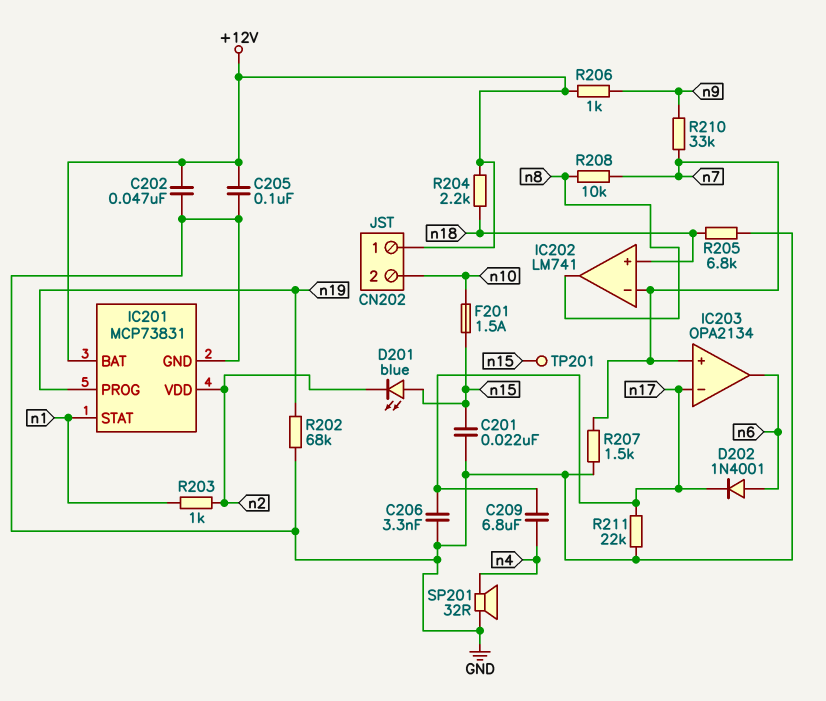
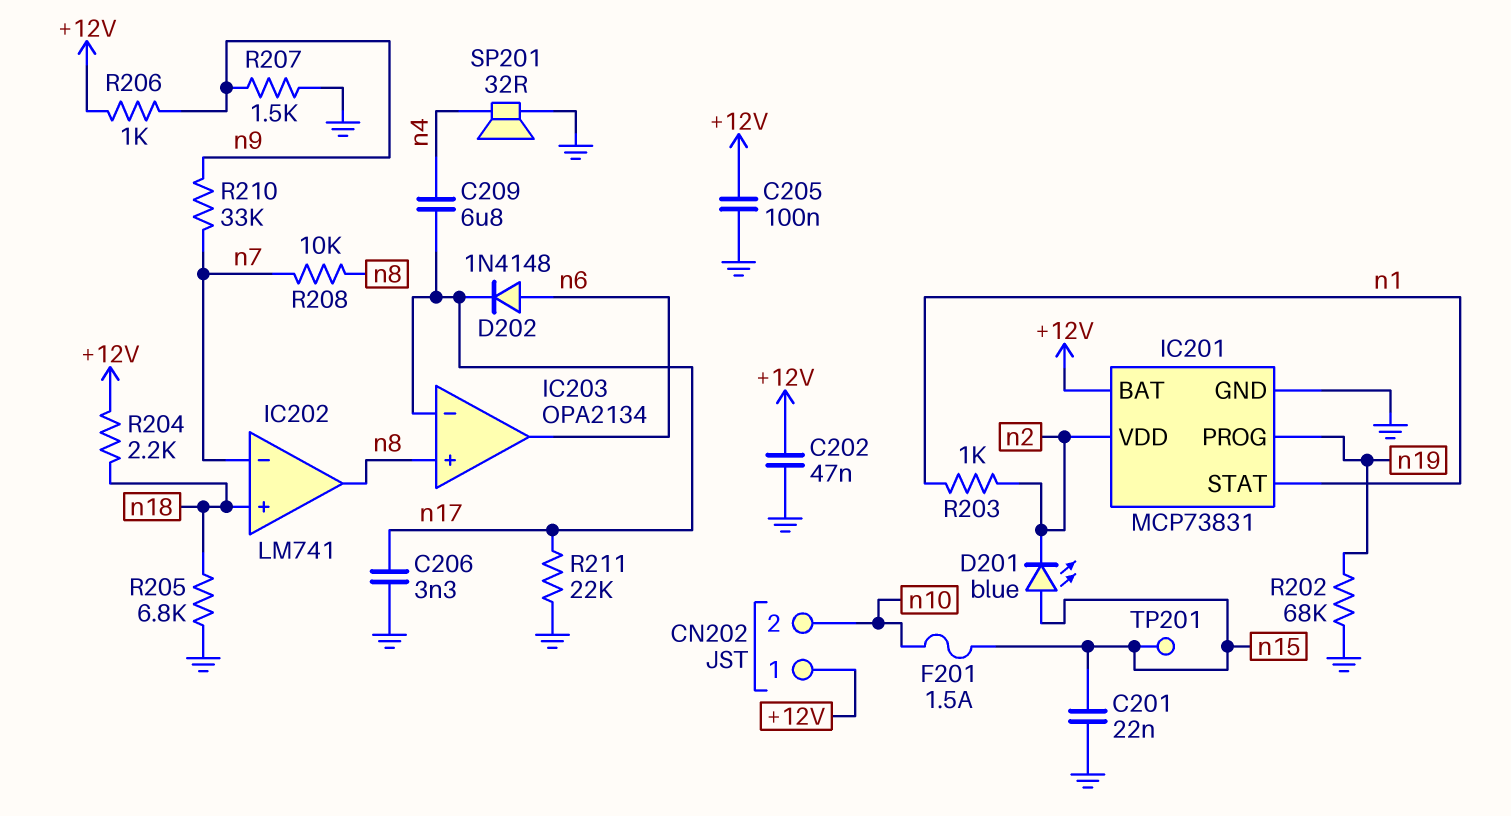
D202: diode 1N4001 (A n6, K n17) -> diode 1N4148 (A n6, K n17)
IC203 pin in+: n7 -> n8
R207: 1.5k (GND, n7) -> 1.5k (GND, n9)

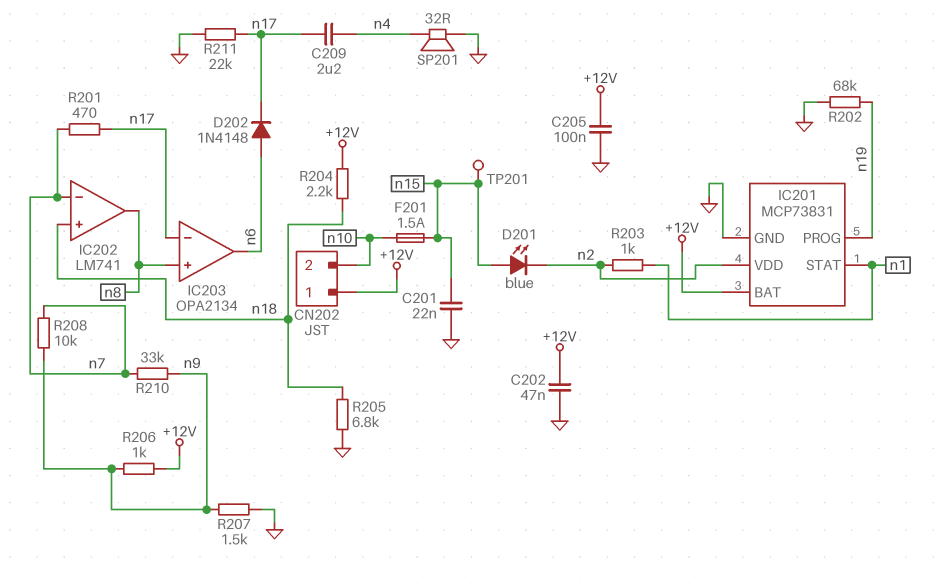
C206: 3.3nF (GND, n17) -> none
C209: 6.8uF (n4, n17) -> 2.2uF (n4, n17)
R201: none -> 470 (n7, n17)
R208: 10k (n7, n8) -> 10k (n7, n9)

